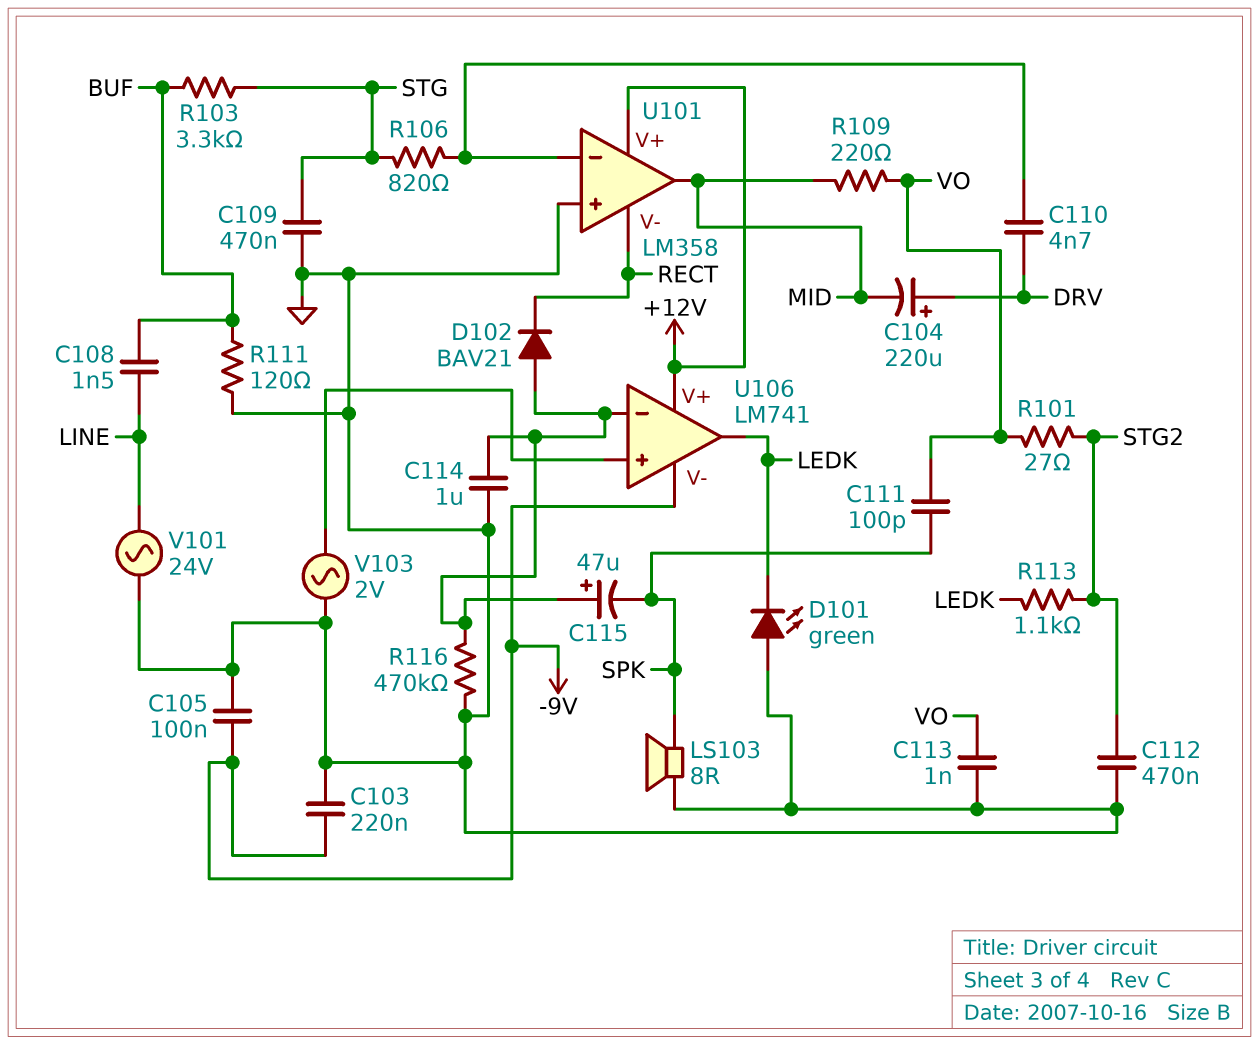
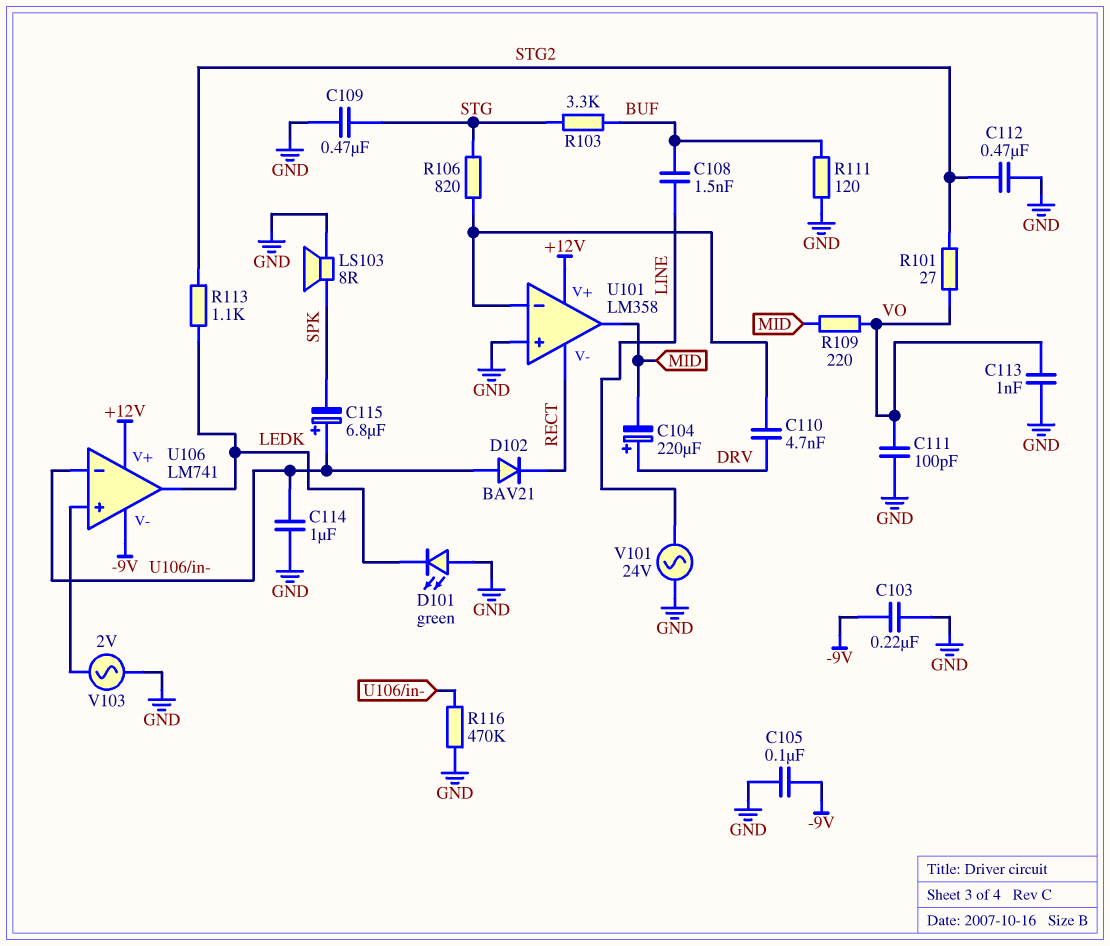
C111: 100pF (SPK, VO) -> 100pF (GND, VO)
C115: 47uF (plus U106/in-, minus SPK) -> 6.8uF (plus U106/in-, minus SPK)

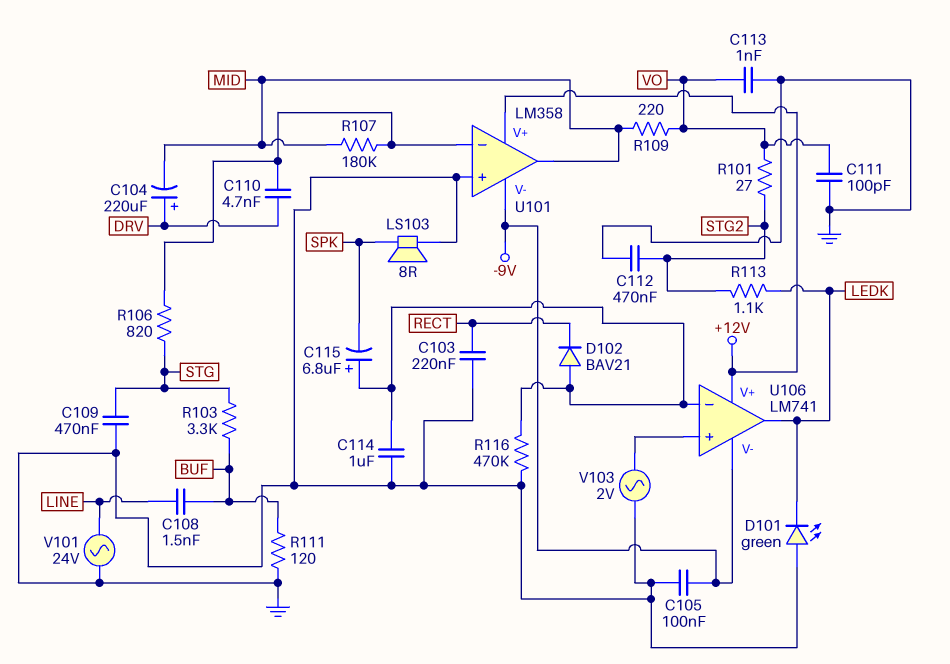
C103: 220nF (-9V, GND) -> 220nF (GND, RECT)
R107: none -> 180k (MID, U101/in-)
U101 pin V-: RECT -> -9V

